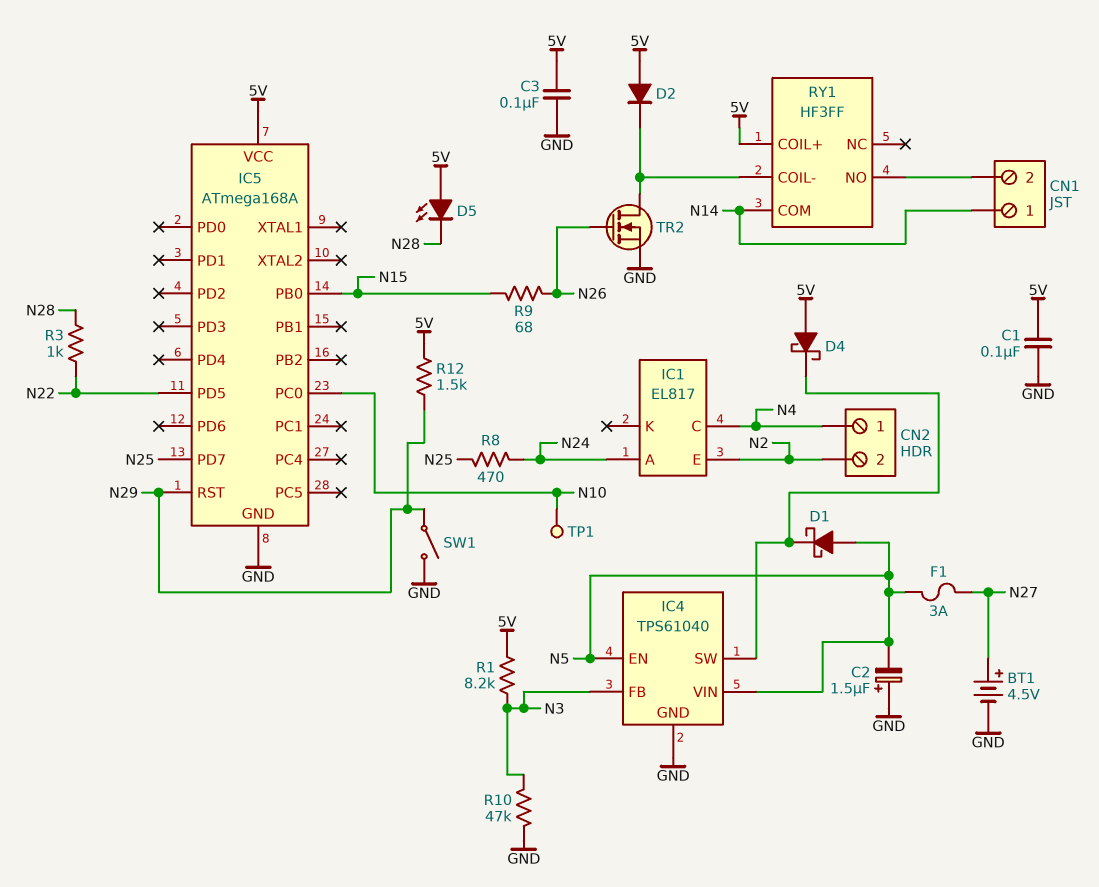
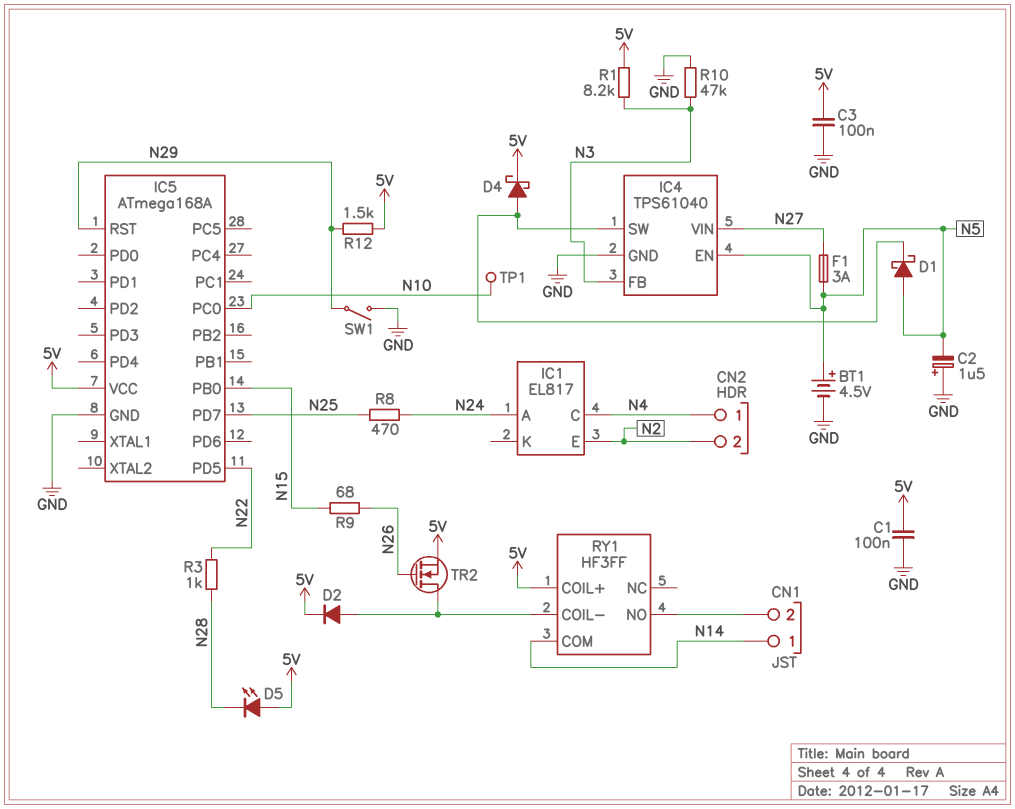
BT1: 4.5V (plus N27, minus GND) -> 4.5V (plus N5, minus GND)
D2: diode (A 5V, K RY1/COIL-) -> diode (A RY1/COIL-, K 5V)
D4: schottky (A 5V, K IC4/SW) -> schottky (A IC4/SW, K 5V)
IC4 pin VIN: N5 -> N27
TR2: NMOS (G N26, D RY1/COIL-, S GND) -> NMOS (G N26, D RY1/COIL-, S 5V)

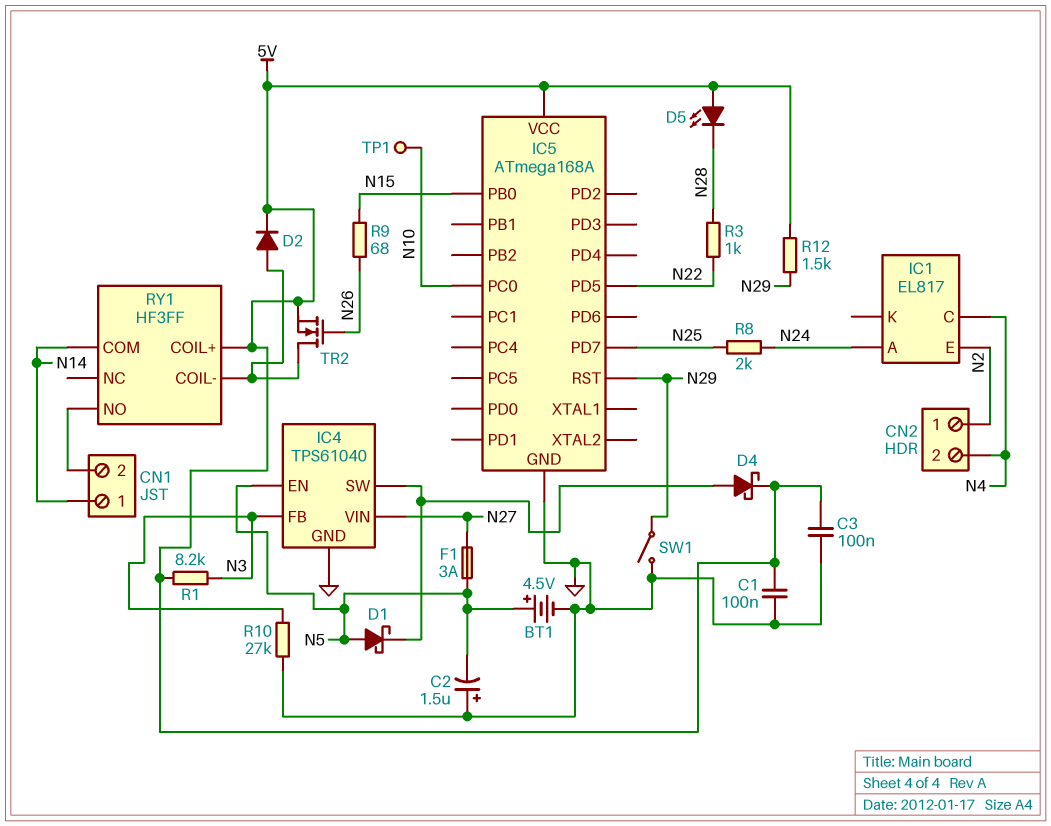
CN2 pin 1: N4 -> N2
CN2 pin 2: N2 -> N4
R8: 470 (N24, N25) -> 2k (N24, N25)
R10: 47k (GND, N3) -> 27k (GND, N3)

